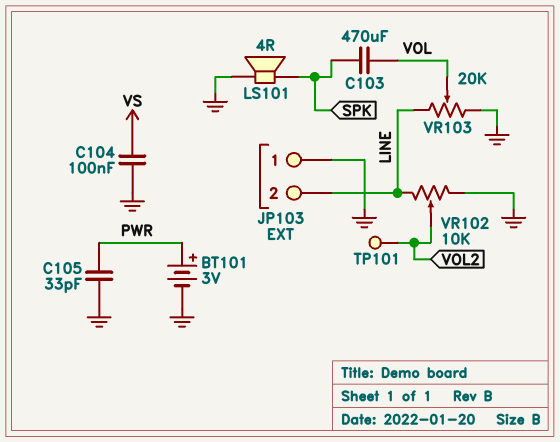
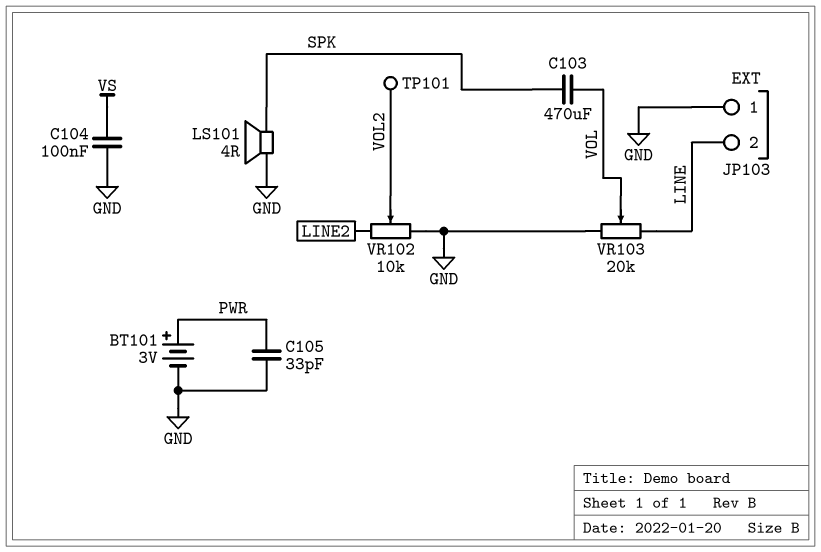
VR102: 10k (GND, LINE, wiper VOL2) -> 10k (GND, LINE2, wiper VOL2)

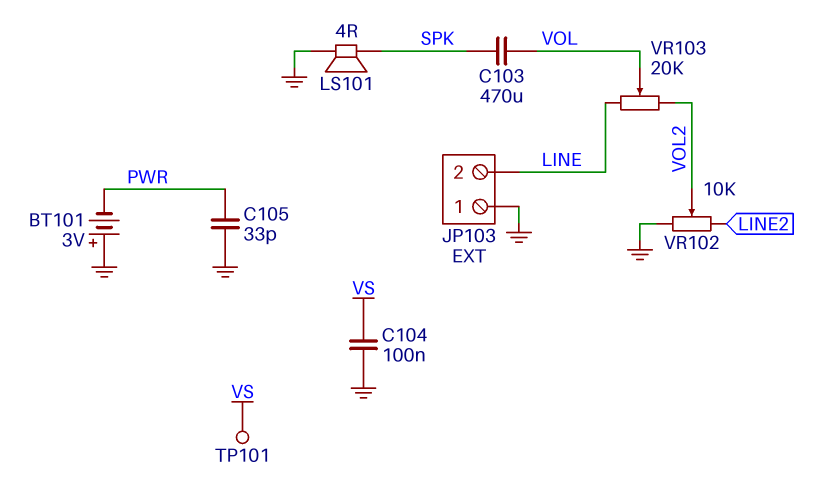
BT101: 3V (plus PWR, minus GND) -> 3V (plus GND, minus PWR)
TP101: test point (VOL2) -> test point (VS)
VR103: 20k (GND, LINE, wiper VOL) -> 20k (LINE, VOL2, wiper VOL)

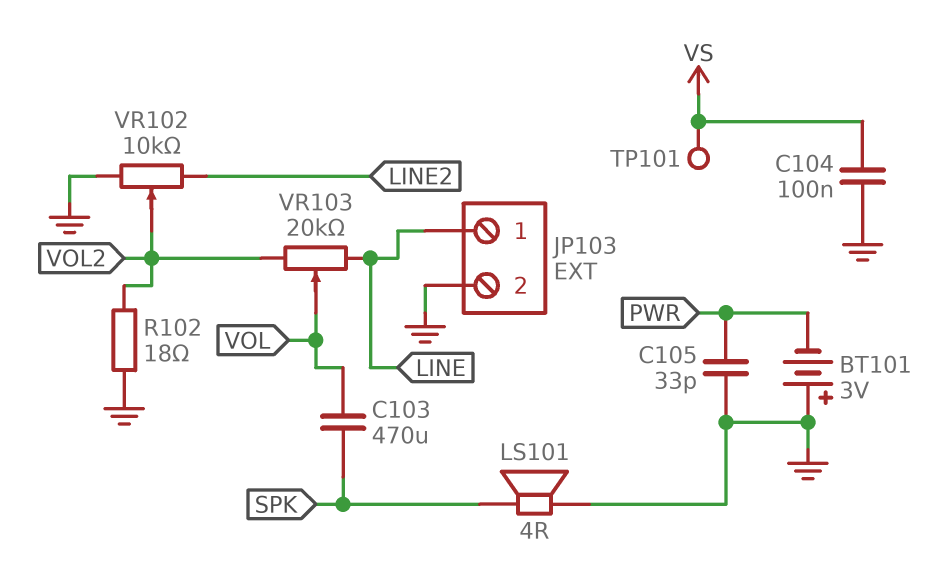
JP103 pin 1: GND -> LINE
JP103 pin 2: LINE -> GND
R102: none -> 18 (GND, VOL2)

